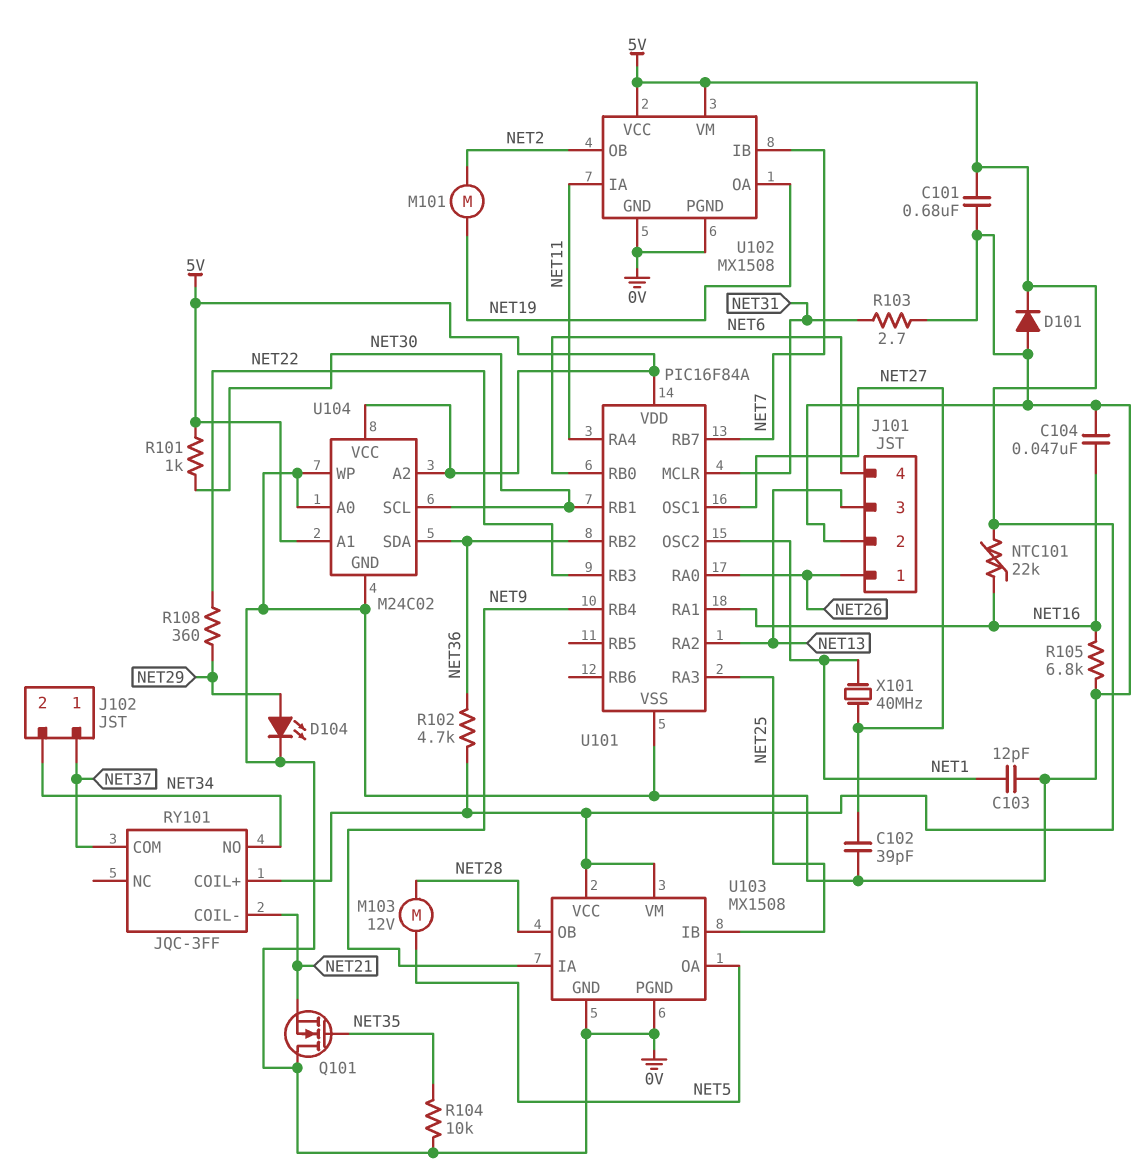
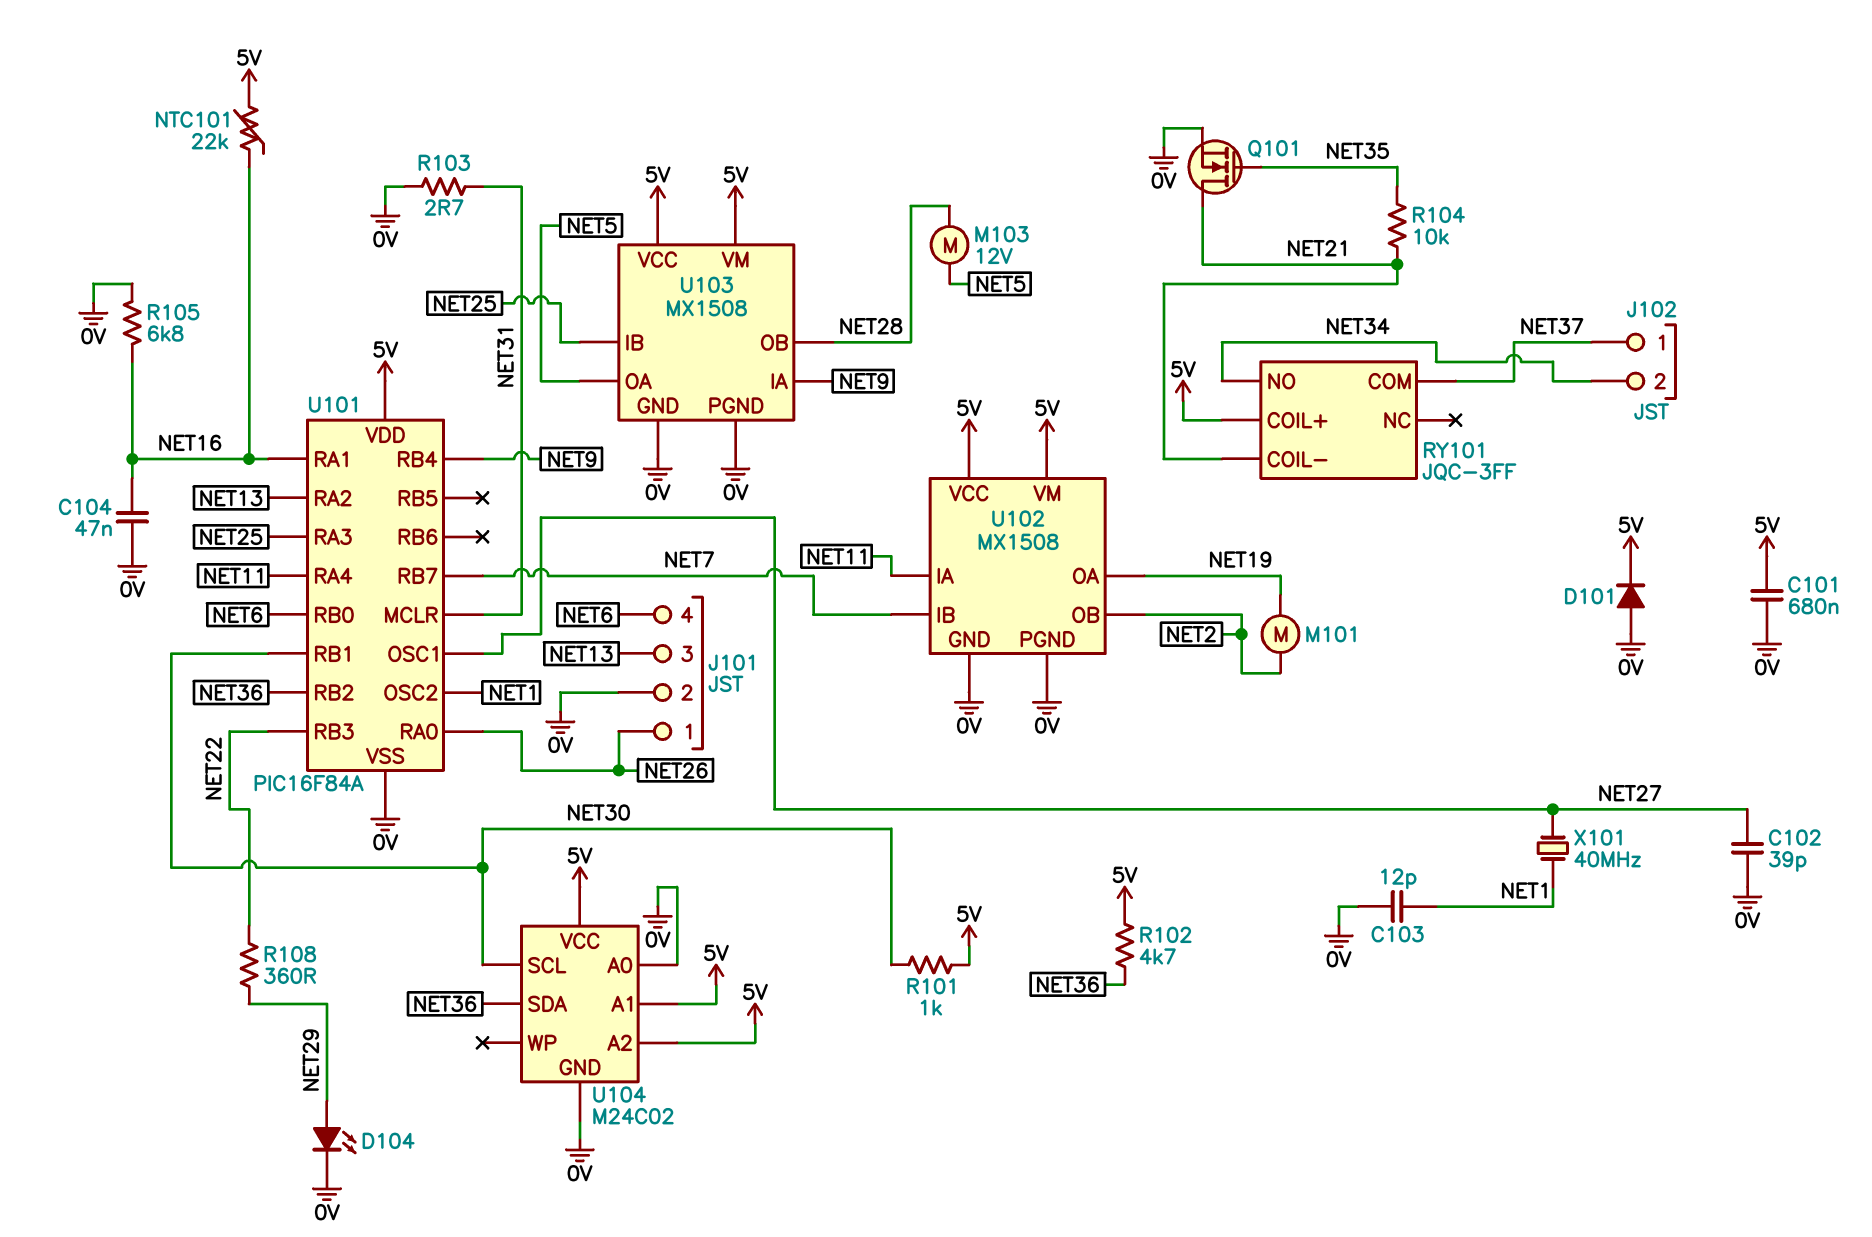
Q101: NMOS (G NET35, D 0V, S NET21) -> NMOS (G NET35, D NET21, S 0V)
R104: 10k (0V, NET35) -> 10k (NET21, NET35)
U104 pin WP: 0V -> none

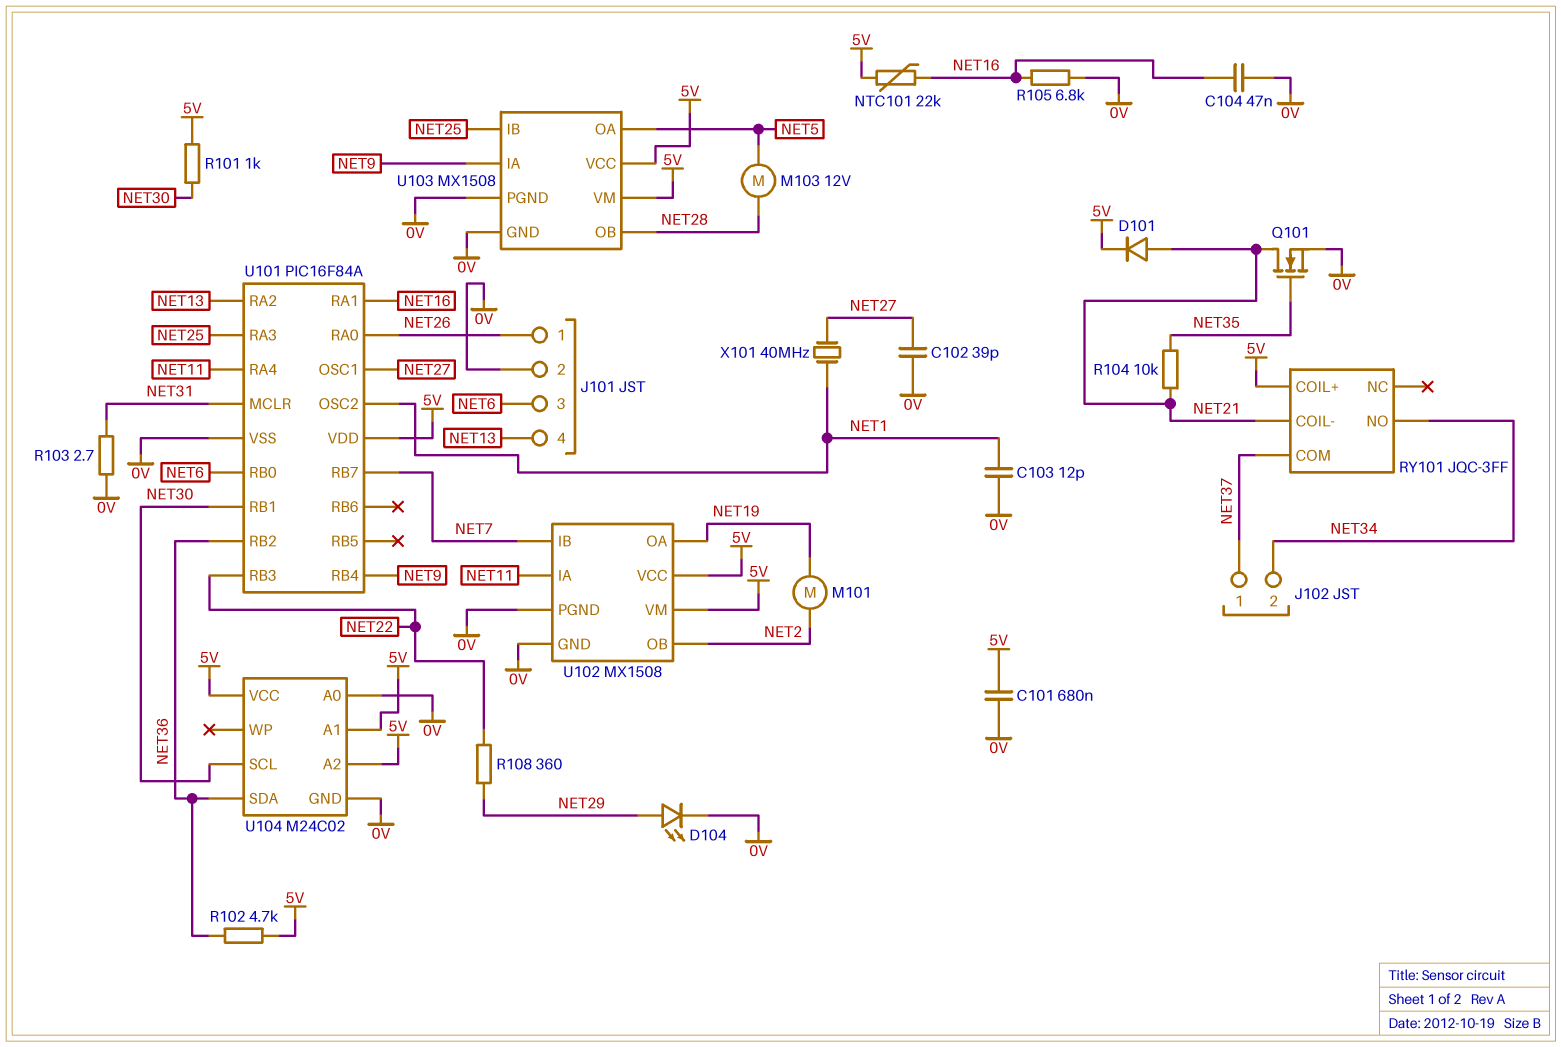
D101: diode (A 0V, K 5V) -> diode (A NET21, K 5V)
J101 pin 3: NET13 -> NET6
J101 pin 4: NET6 -> NET13

